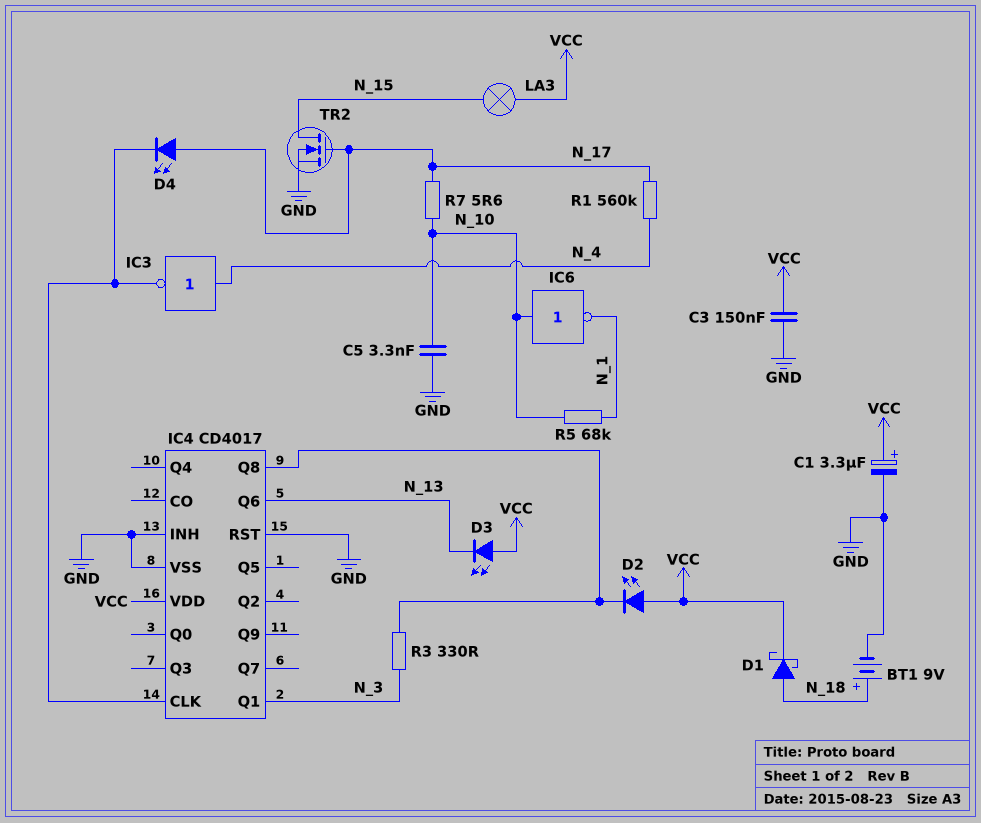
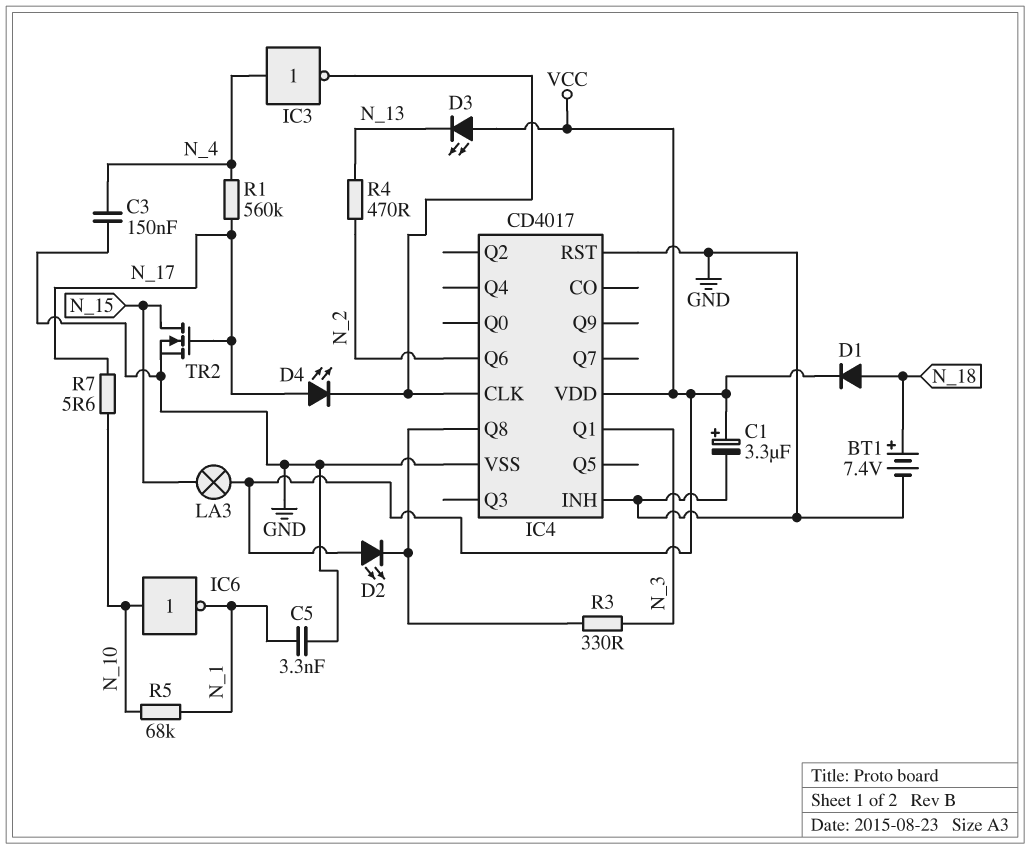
BT1: 9V (plus N_18, minus GND) -> 7.4V (plus N_18, minus GND)
C3: 150nF (GND, VCC) -> 150nF (GND, N_4)
C5: 3.3nF (GND, N_10) -> 3.3nF (GND, N_1)
D1: schottky (A N_18, K VCC) -> diode (A N_18, K VCC)
IC4 pin Q6: N_13 -> N_2
R4: none -> 470 (N_2, N_13)

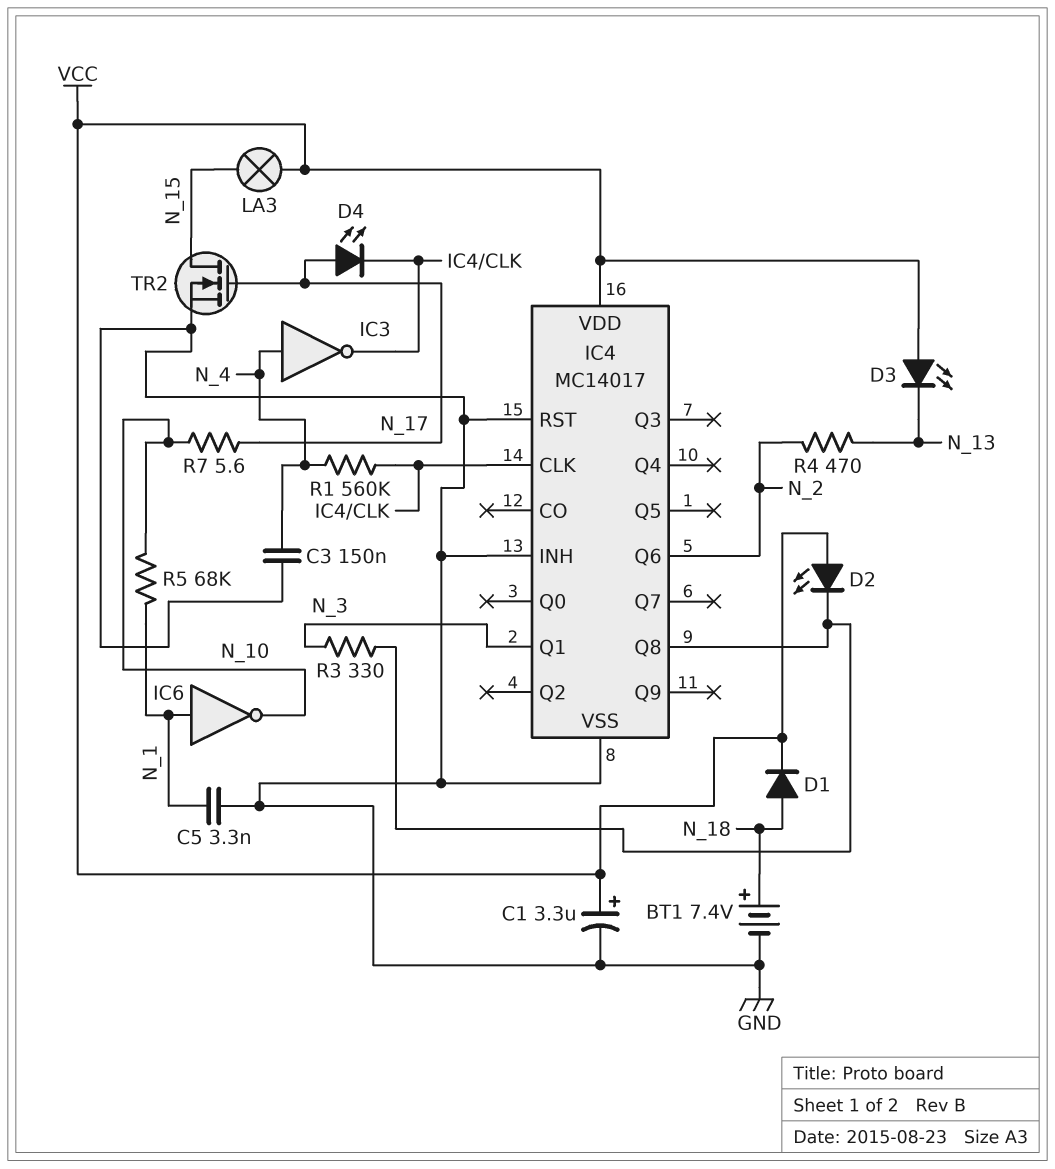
IC4: CD4017 -> MC14017
IC6: NOT (in N_10, out N_1) -> NOT (in N_1, out N_10)
R1: 560k (N_4, N_17) -> 560k (IC4/CLK, N_4)

